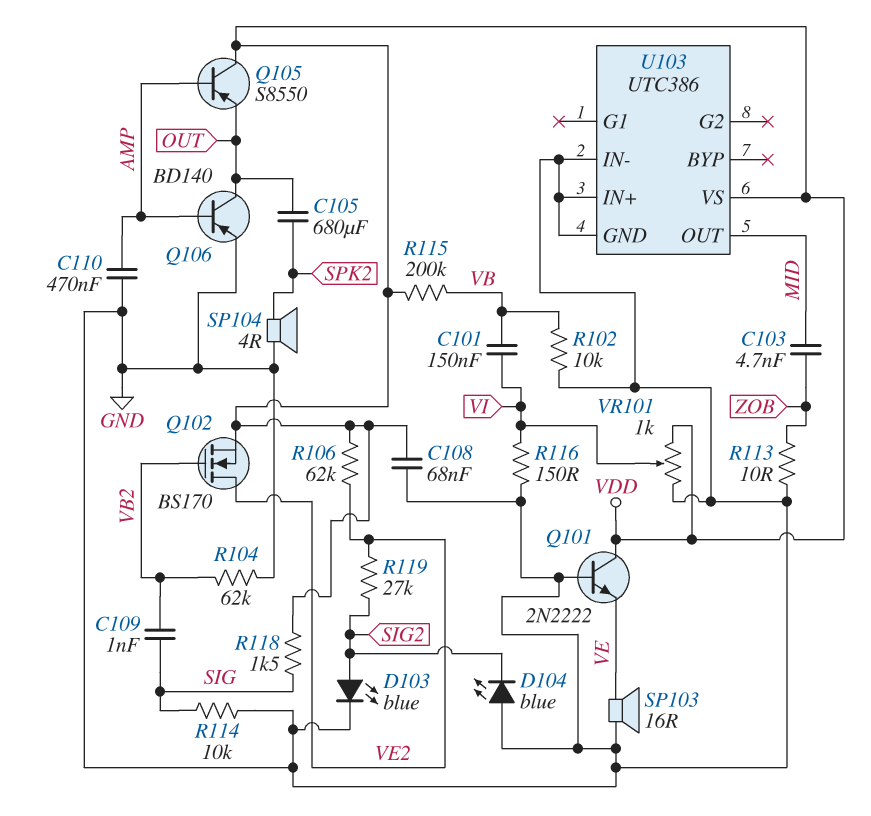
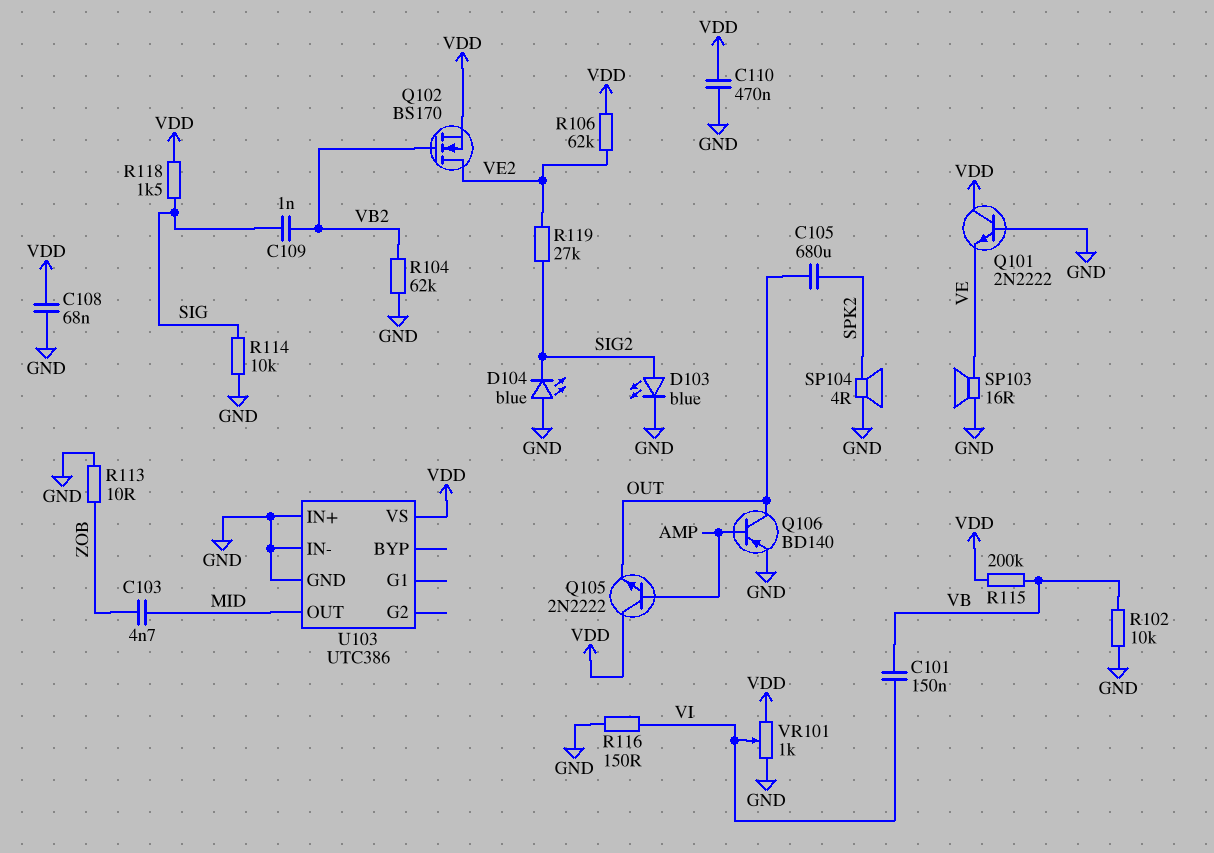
C110: 470nF (AMP, GND) -> 470nF (GND, VDD)
Q105: PNP S8550 (B AMP, C VDD, E OUT) -> NPN 2N2222 (B AMP, C VDD, E OUT)

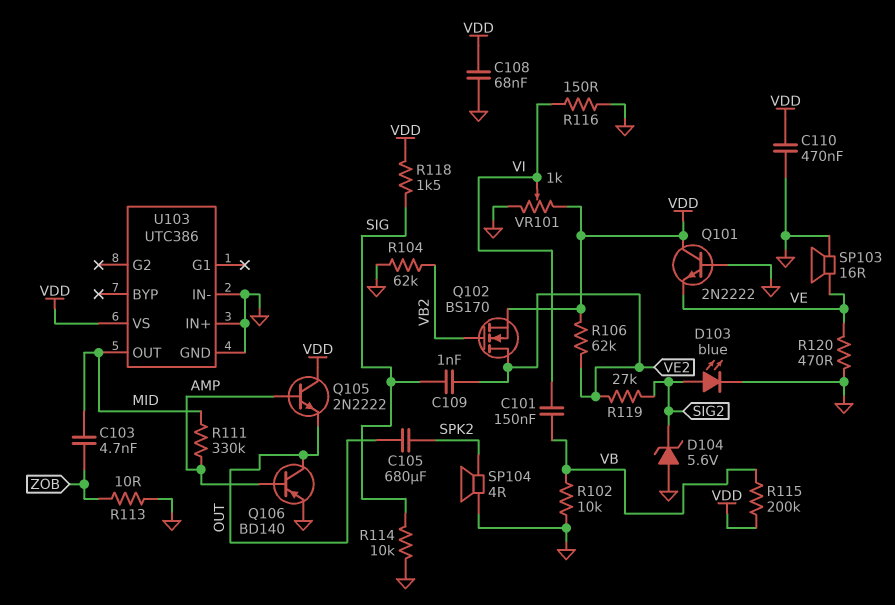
C109: 1nF (SIG, VB2) -> 1nF (SIG, VE2)
D104: LED blue (A GND, K SIG2) -> zener 5.6V (A GND, K SIG2)
R111: none -> 330k (AMP, MID)
R120: none -> 470 (GND, VE)

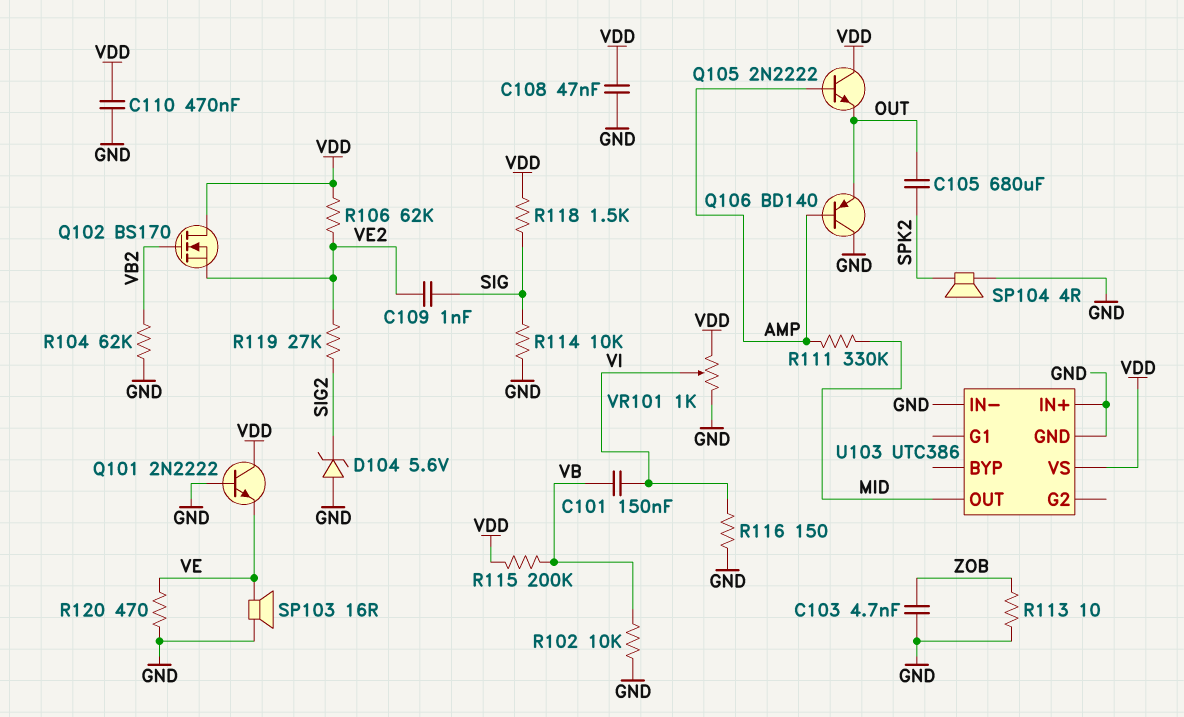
C103: 4.7nF (MID, ZOB) -> 4.7nF (GND, ZOB)
C108: 68nF (GND, VDD) -> 47nF (GND, VDD)
D103: LED blue (A SIG2, K GND) -> none
Q102: NMOS BS170 (G VB2, D VE2, S VDD) -> NMOS BS170 (G VB2, D VDD, S VE2)
Q106: PNP BD140 (B AMP, C OUT, E GND) -> PNP BD140 (B AMP, C GND, E OUT)

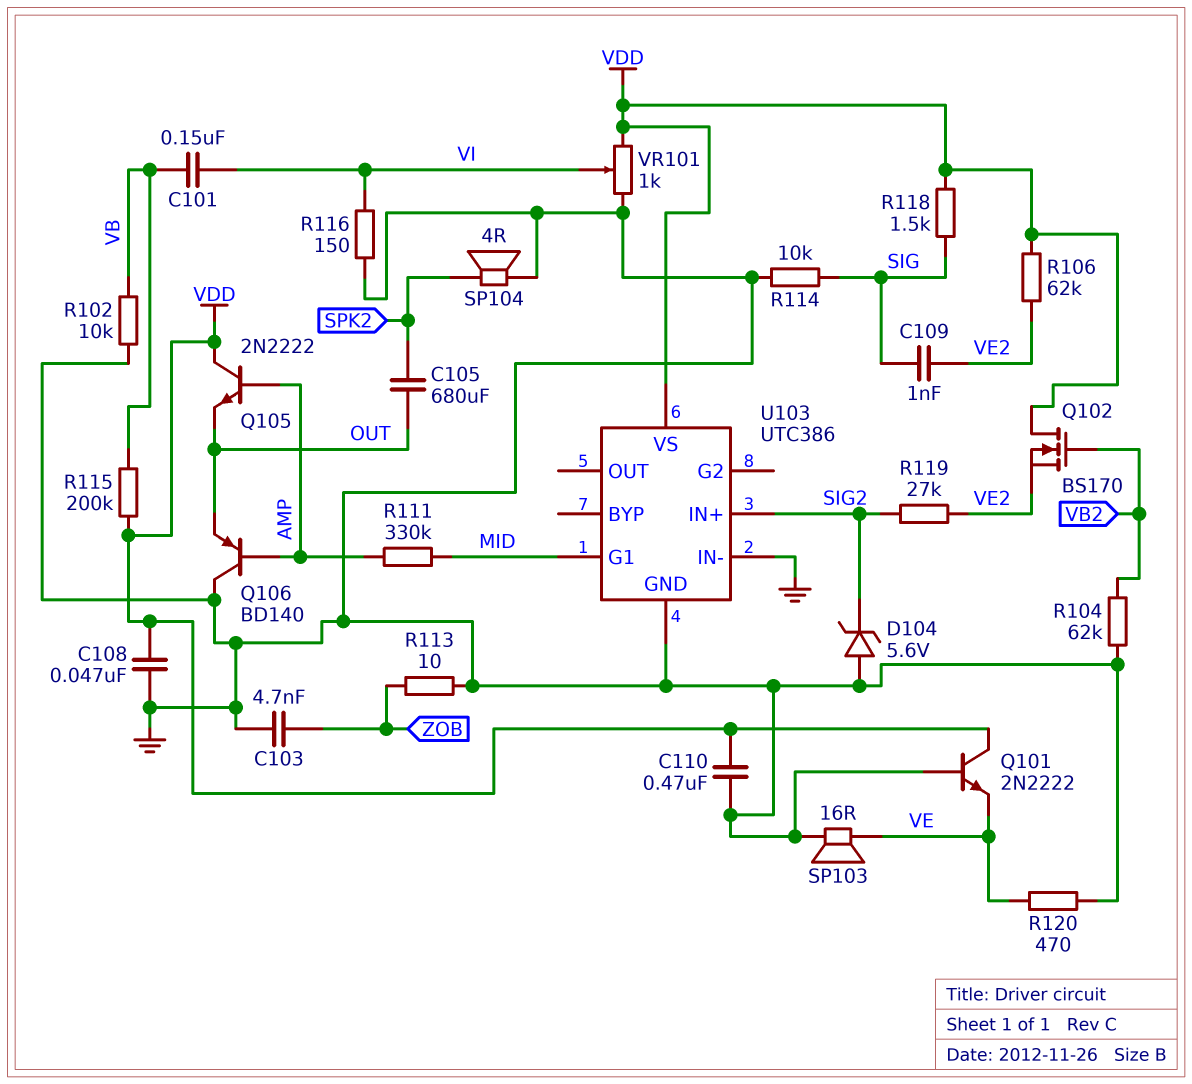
U103 pin G1: none -> MID
U103 pin IN+: GND -> SIG2
U103 pin OUT: MID -> none

